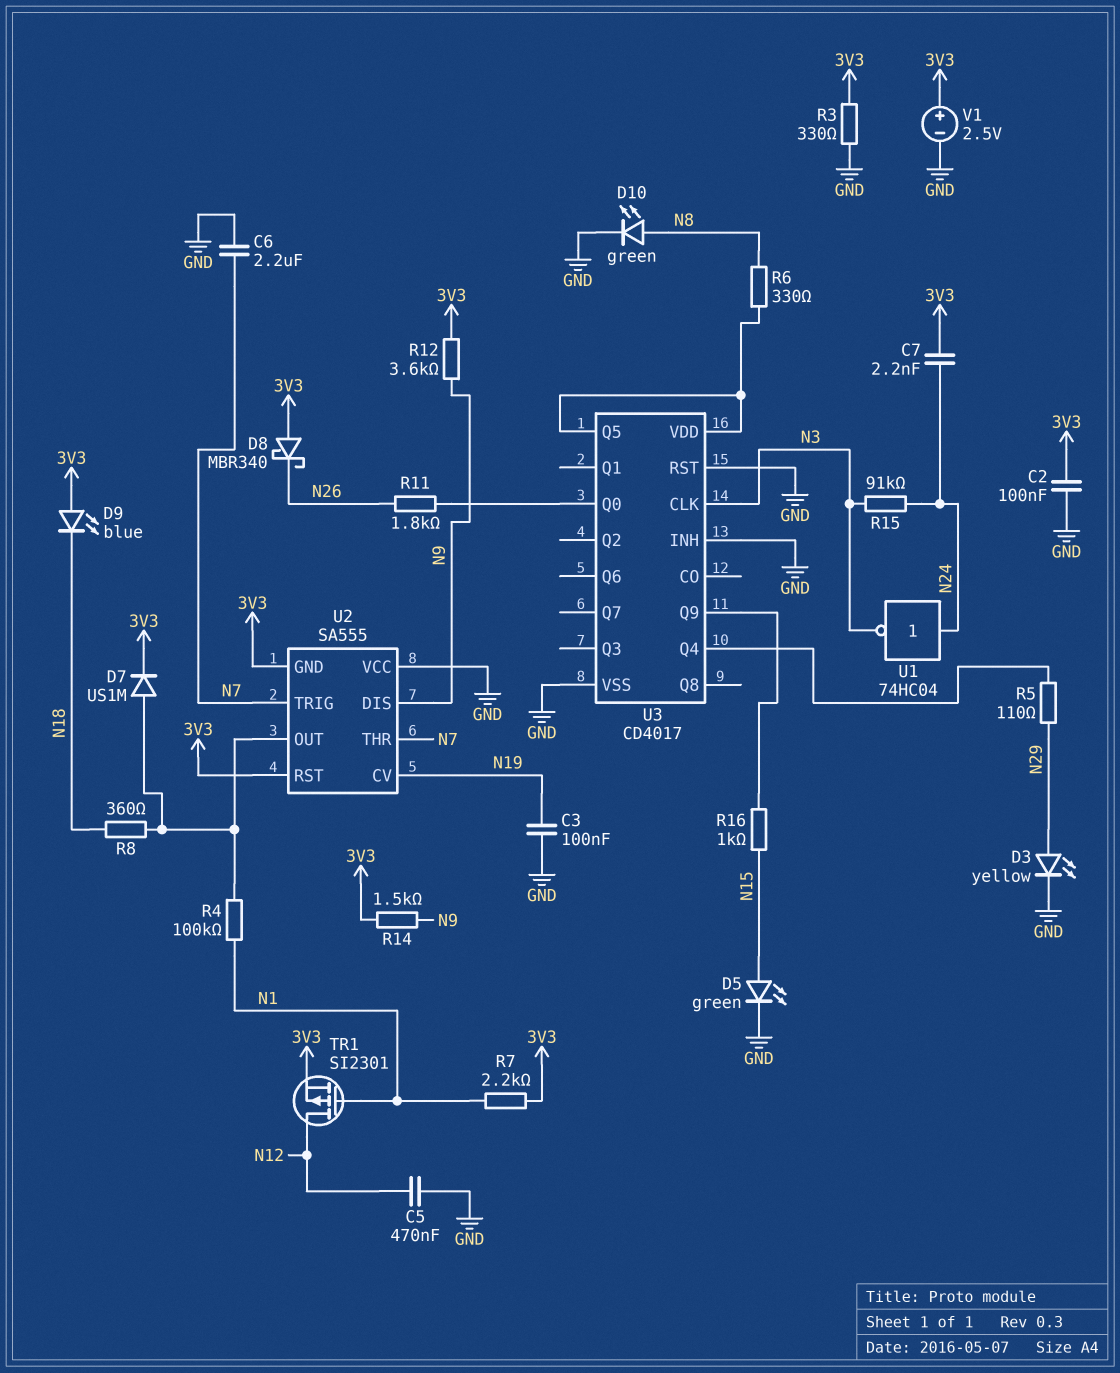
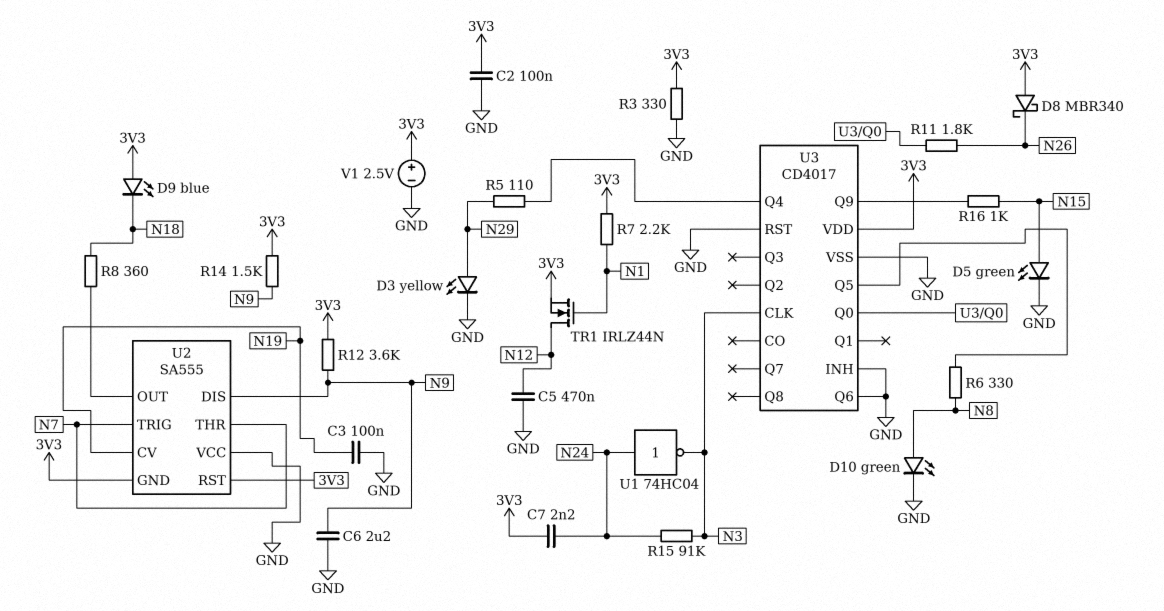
C6: 2.2uF (GND, N7) -> 2.2uF (GND, N9)
D7: diode US1M (A U2/OUT, K 3V3) -> none
R4: 100k (N1, U2/OUT) -> none
TR1: PMOS SI2301 (G N1, D N12, S 3V3) -> NMOS IRLZ44N (G N1, D N12, S 3V3)
U3 pin Q6: none -> GND
U3 pin VDD: U3/Q5 -> 3V3

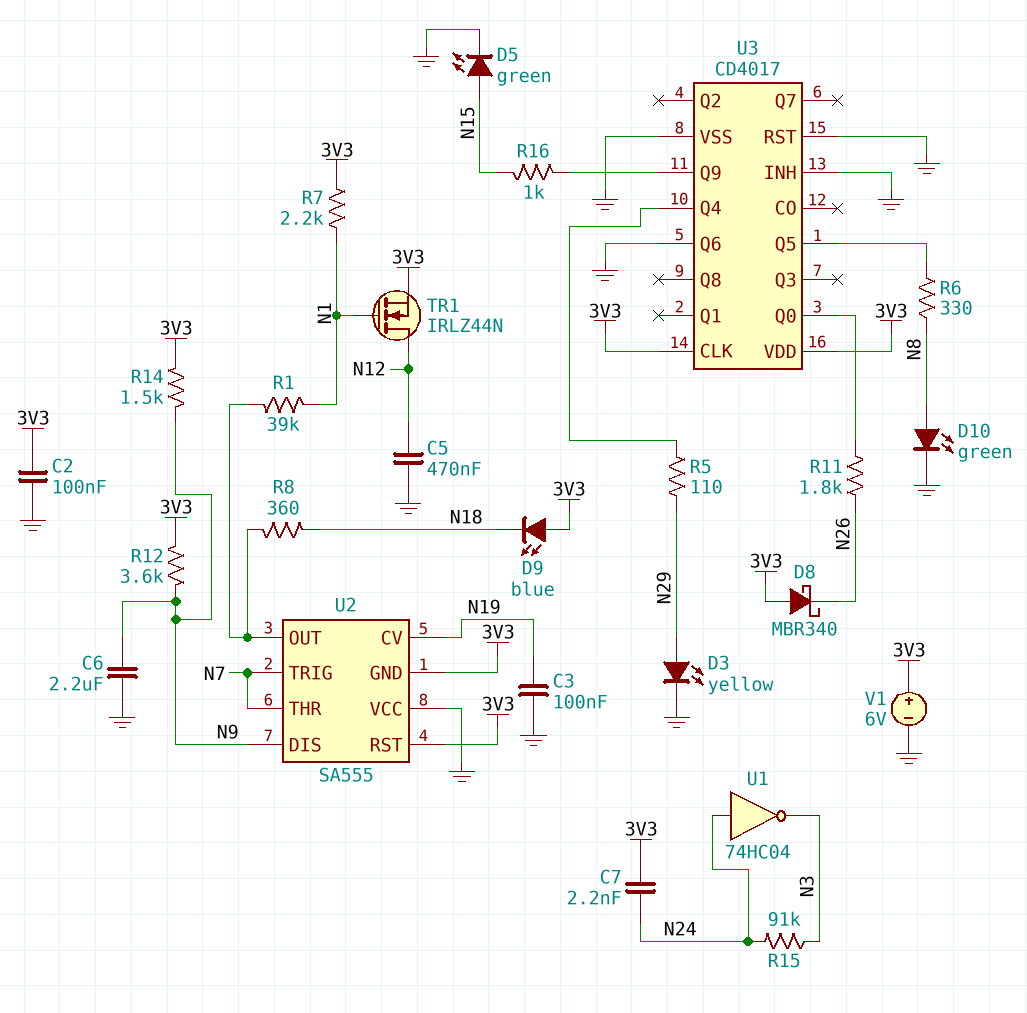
R1: none -> 39k (N1, U2/OUT)
R3: 330 (3V3, GND) -> none
U3 pin CLK: N3 -> 3V3
V1: 2.5V (plus 3V3, minus GND) -> 6V (plus 3V3, minus GND)

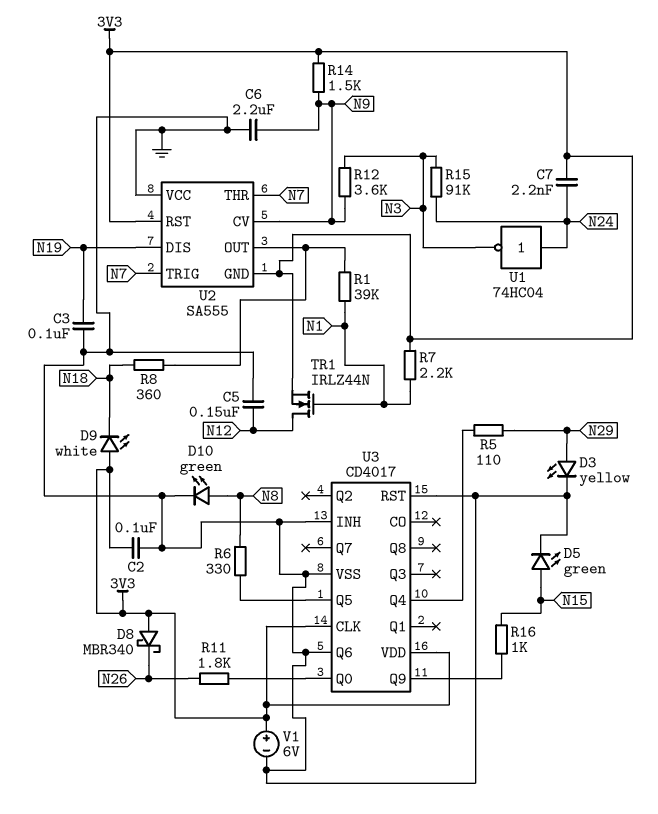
C5: 470nF (GND, N12) -> 150nF (GND, N12)
D9: LED blue (A 3V3, K N18) -> LED white (A 3V3, K N18)
R12: 3.6k (3V3, N9) -> 3.6k (N3, N9)
U2 pin CV: N19 -> N9
U2 pin DIS: N9 -> N19

